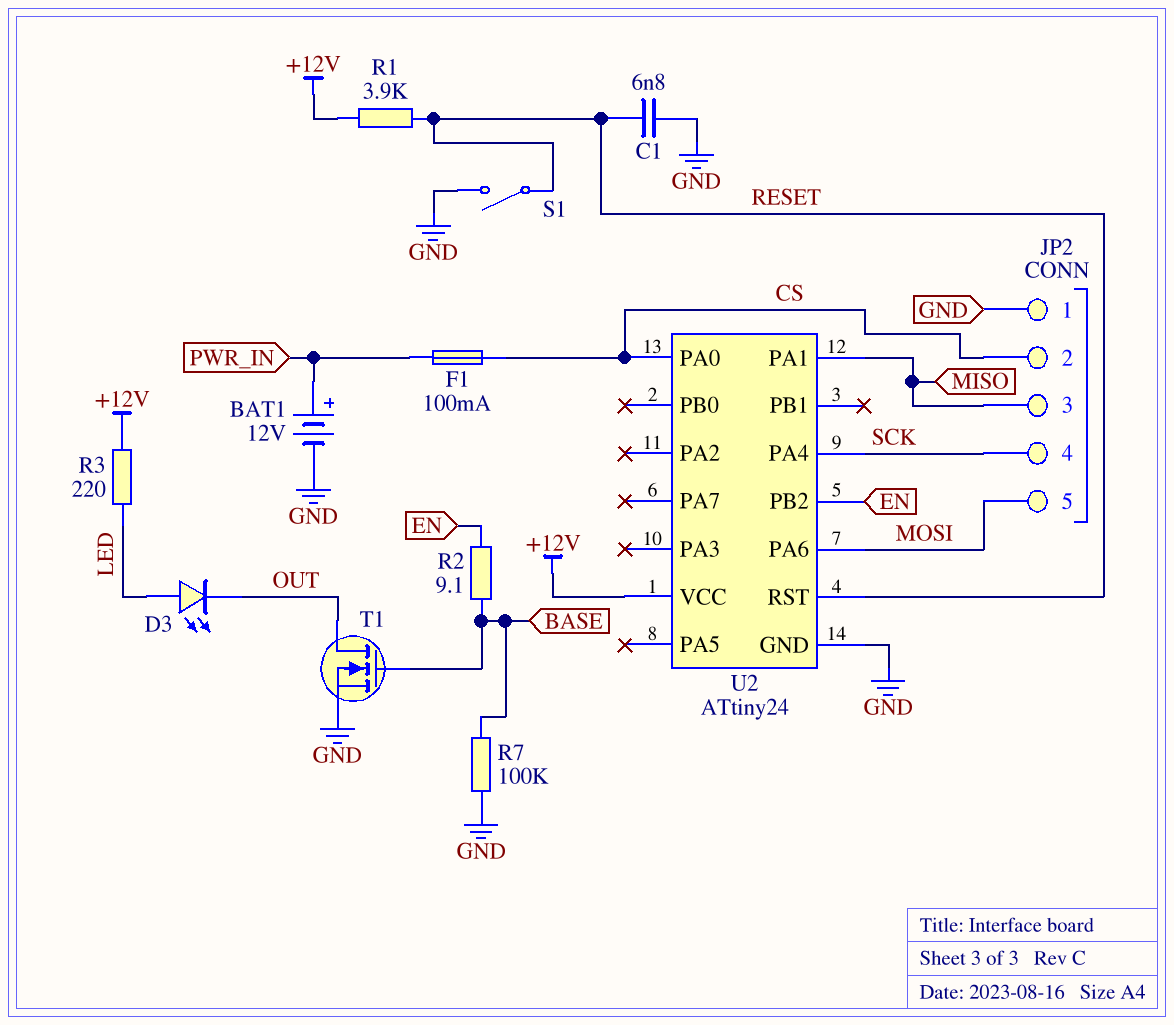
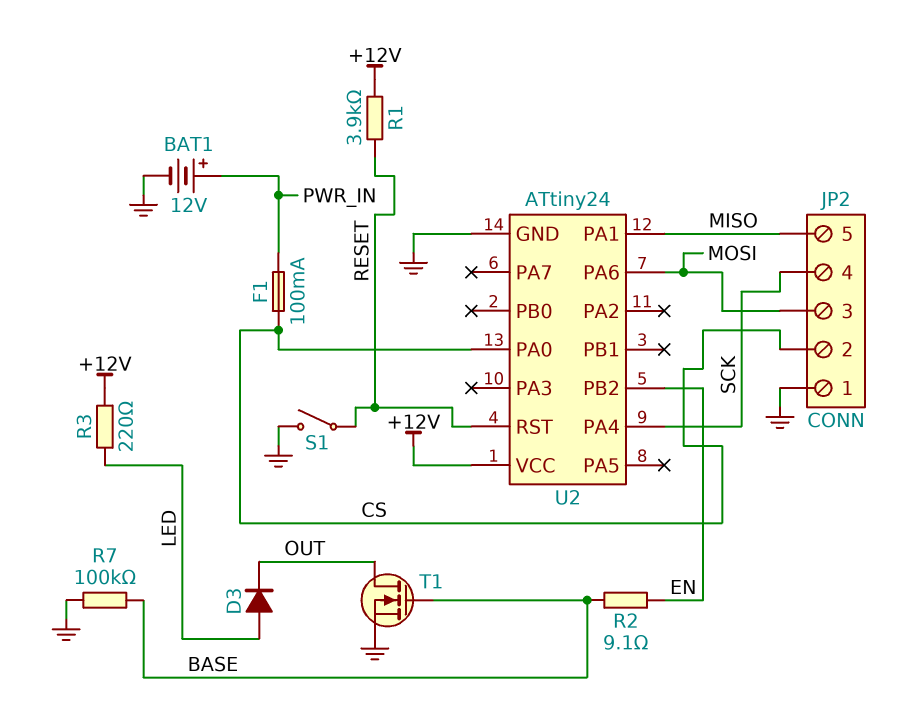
C1: 6.8nF (GND, RESET) -> none
D3: LED (A LED, K OUT) -> diode (A LED, K OUT)
JP2 pin 3: MISO -> MOSI
JP2 pin 5: MOSI -> MISO

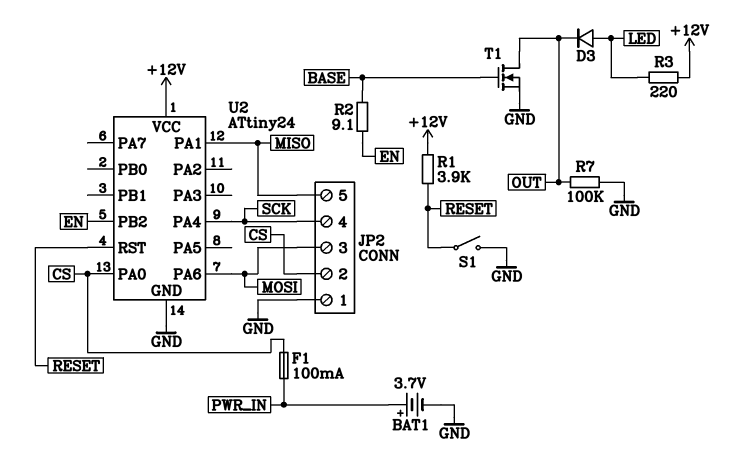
BAT1: 12V (plus PWR_IN, minus GND) -> 3.7V (plus PWR_IN, minus GND)
R7: 100k (BASE, GND) -> 100k (GND, OUT)

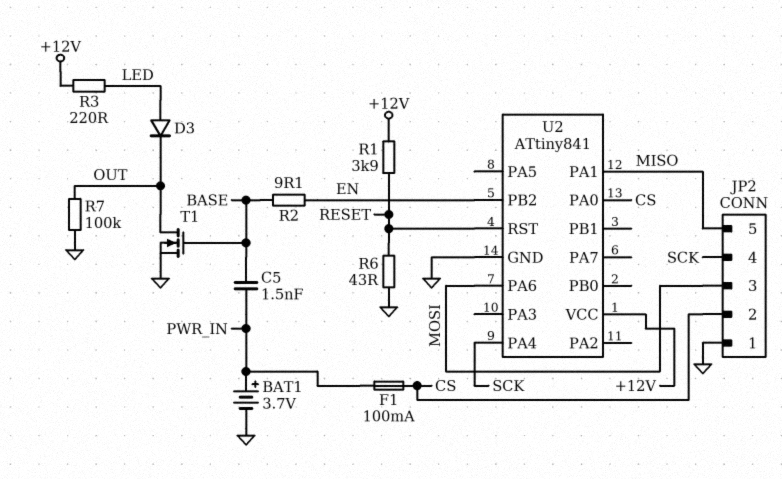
C5: none -> 1.5nF (BASE, PWR_IN)
R6: none -> 43 (GND, RESET)
S1: switch (GND, RESET) -> none
U2: ATtiny24 -> ATtiny841

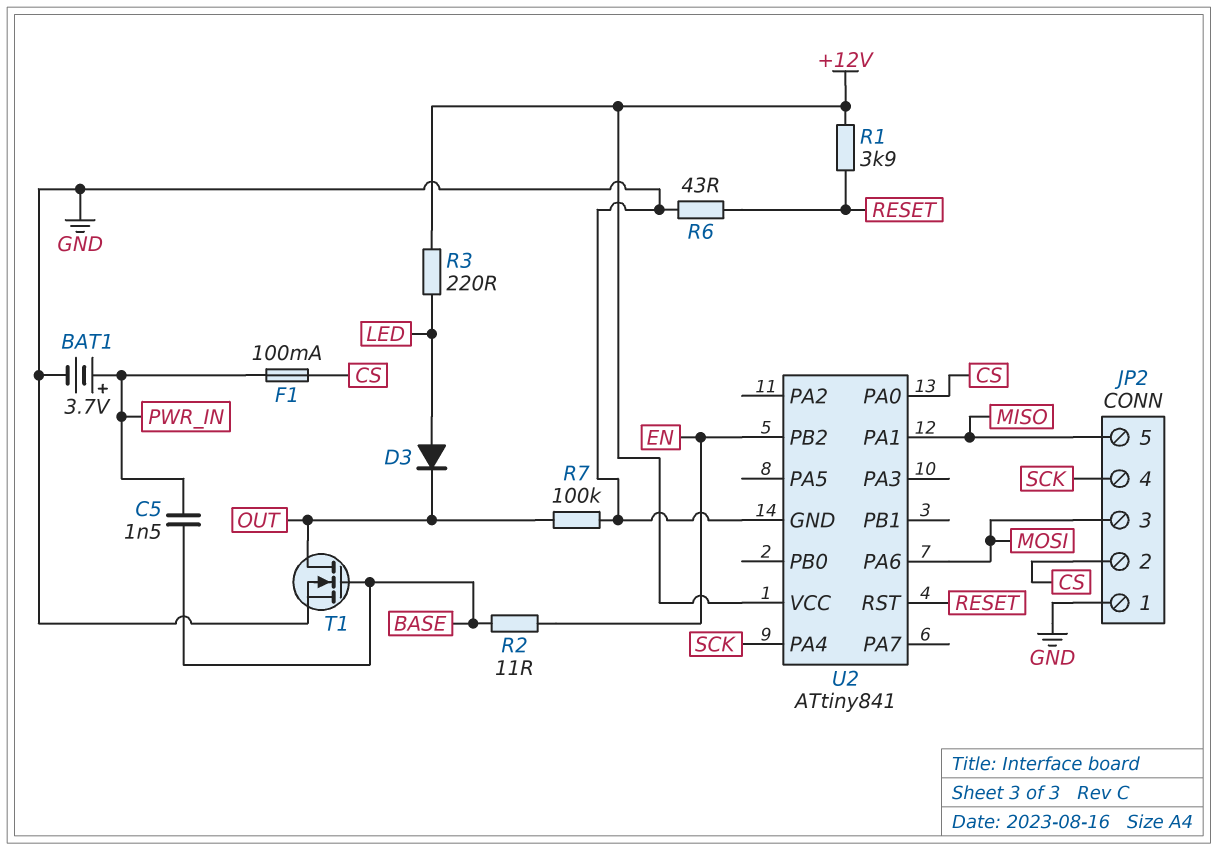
R2: 9.1 (BASE, EN) -> 11 (BASE, EN)

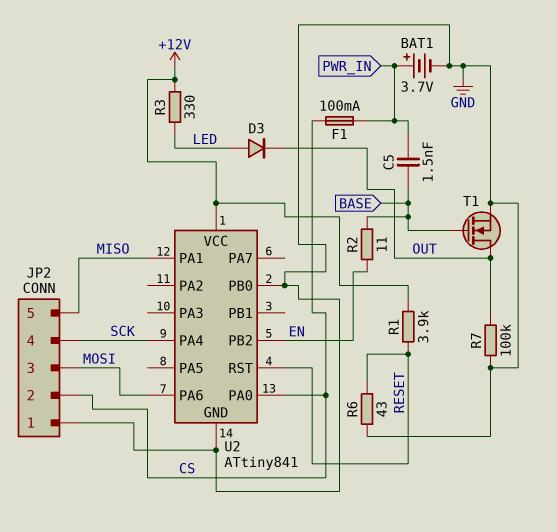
R3: 220 (+12V, LED) -> 330 (+12V, LED)
U2 pin PB0: none -> GND

